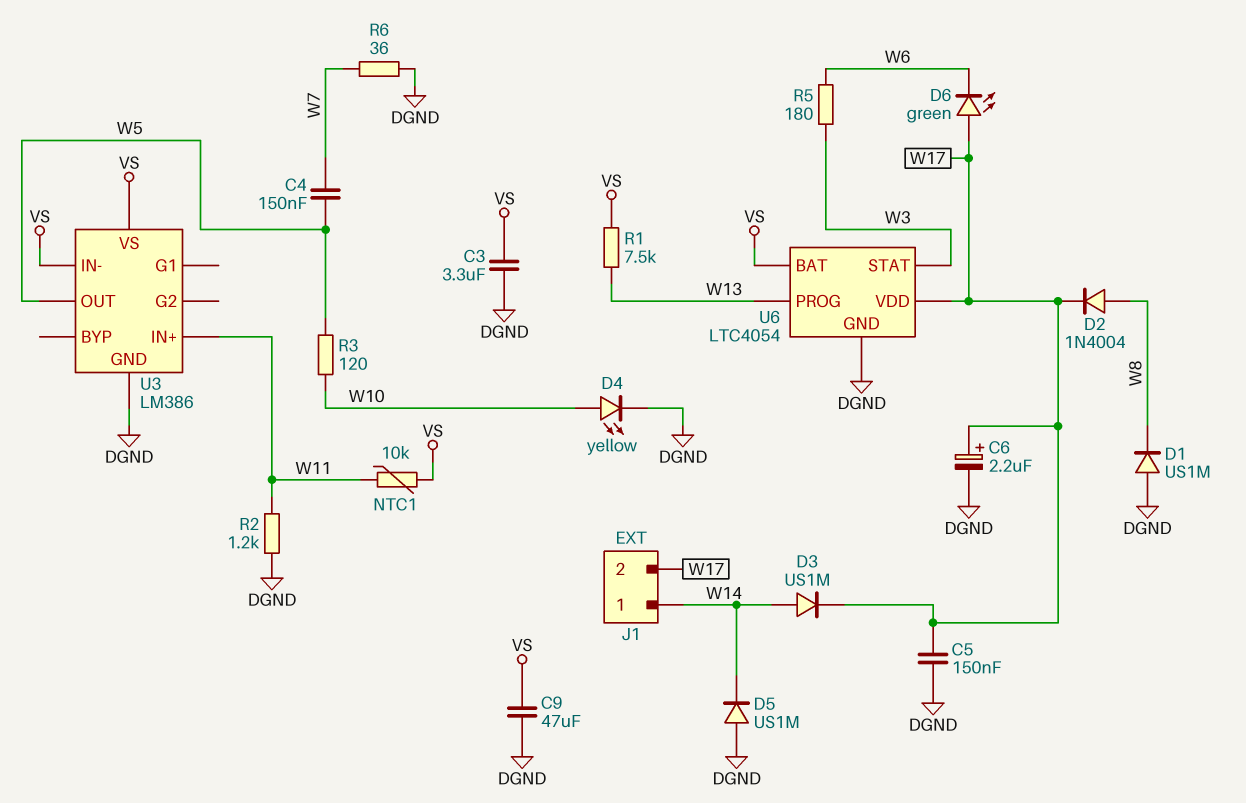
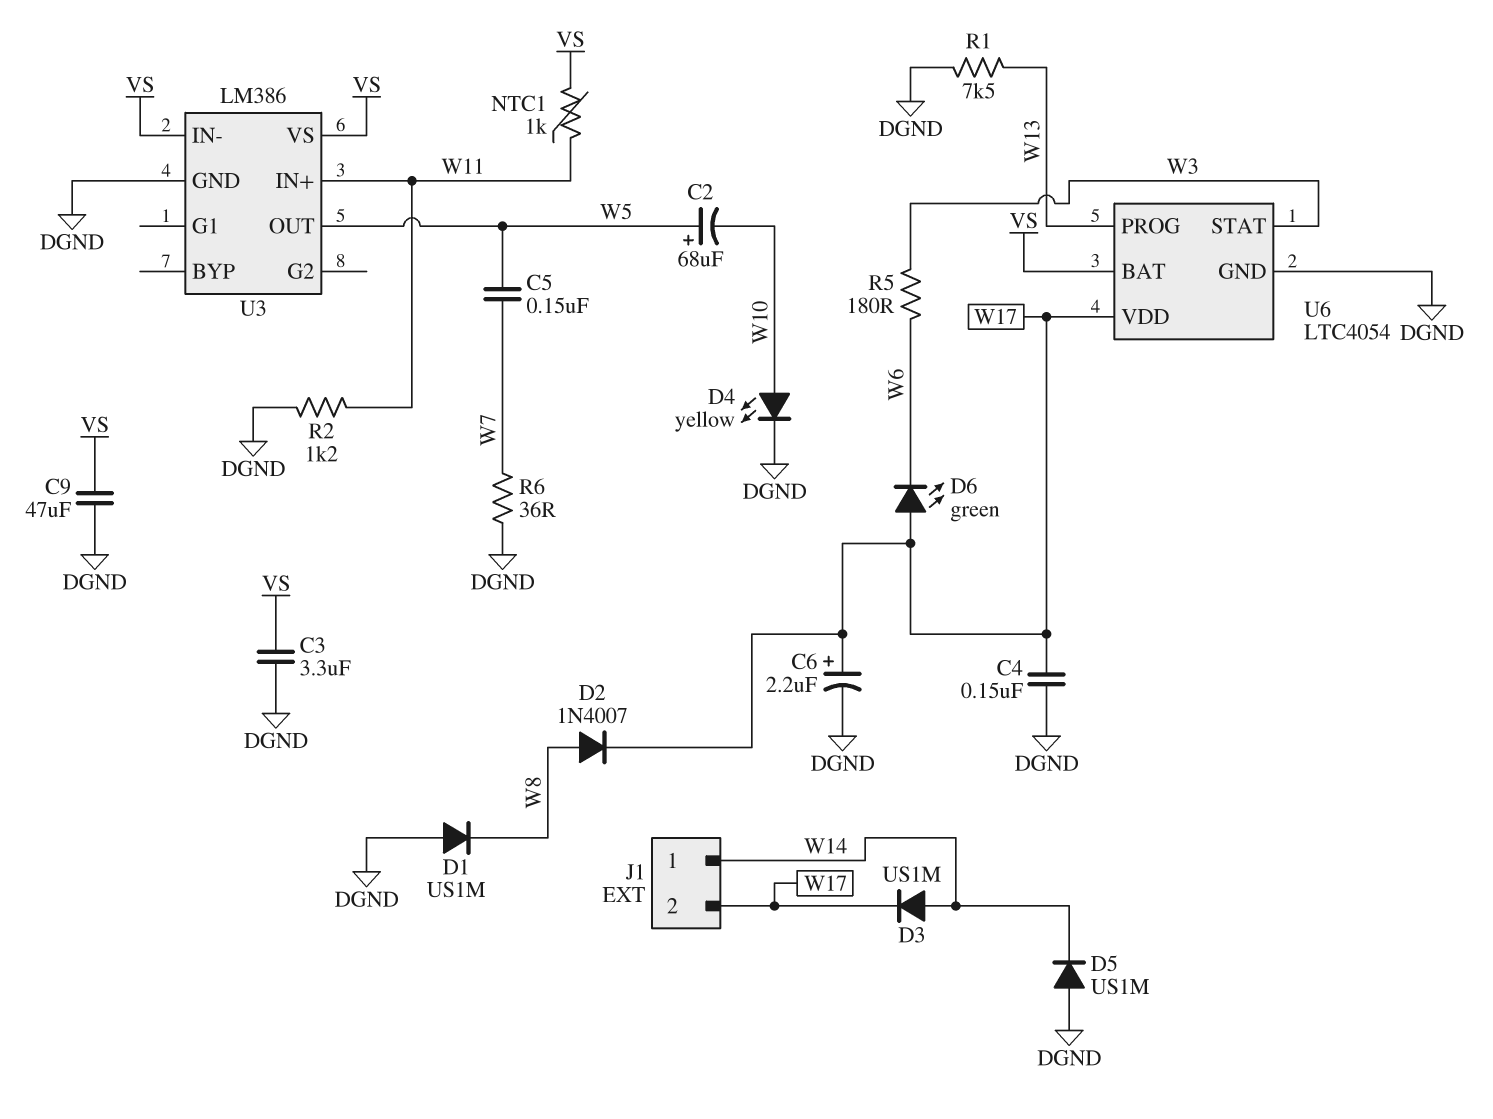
C2: none -> 68uF (plus W5, minus W10)
C4: 150nF (W5, W7) -> 150nF (DGND, W17)
C5: 150nF (DGND, W17) -> 150nF (W5, W7)
D2: diode 1N4004 (A W8, K W17) -> diode 1N4007 (A W8, K W17)
NTC1: 10k (VS, W11) -> 1k (VS, W11)
R1: 7.5k (VS, W13) -> 7.5k (DGND, W13)
R3: 120 (W5, W10) -> none

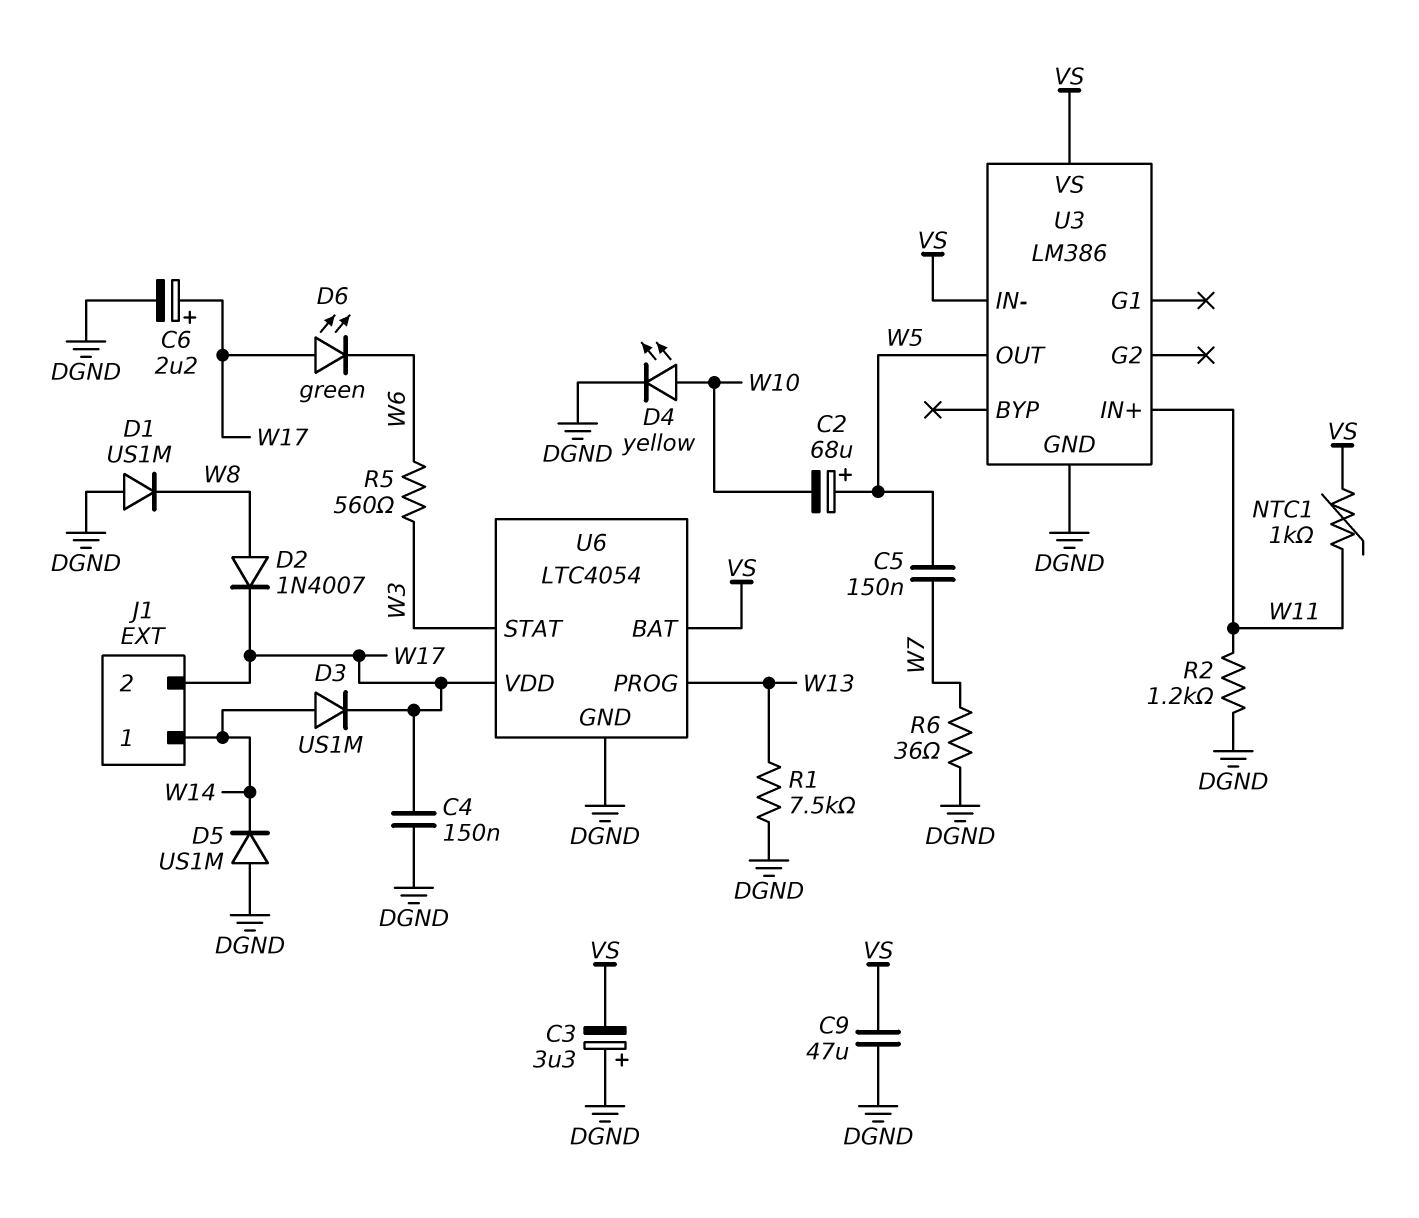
C3: 3.3uF (DGND, VS) -> 3.3uF (plus DGND, minus VS)
R5: 180 (W3, W6) -> 560 (W3, W6)

